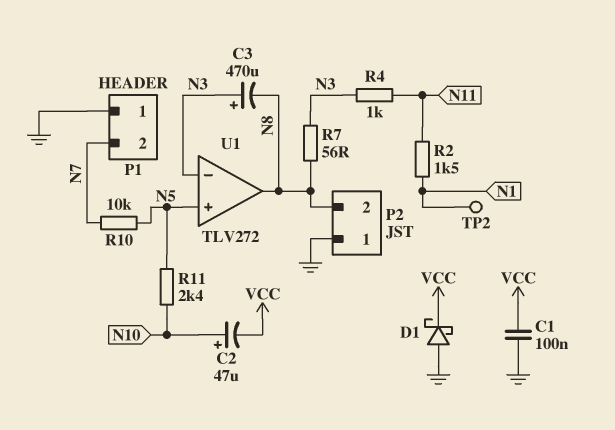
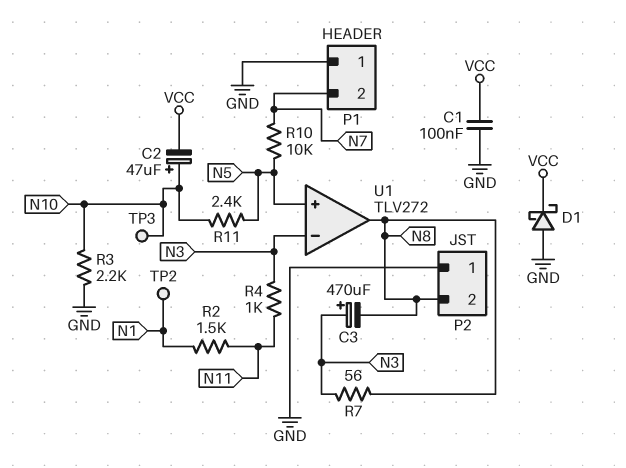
R3: none -> 2.2k (GND, N10)
TP3: none -> test point (N10)

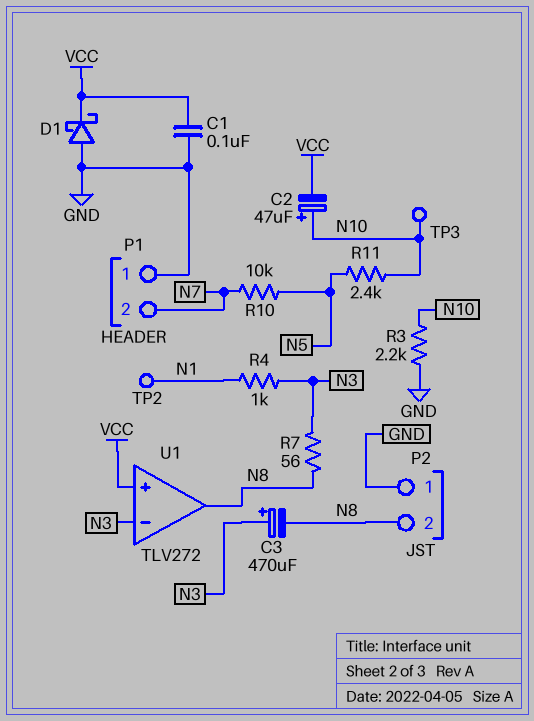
R2: 1.5k (N1, N11) -> none
R4: 1k (N3, N11) -> 1k (N1, N3)
U1 pin in+: N5 -> VCC

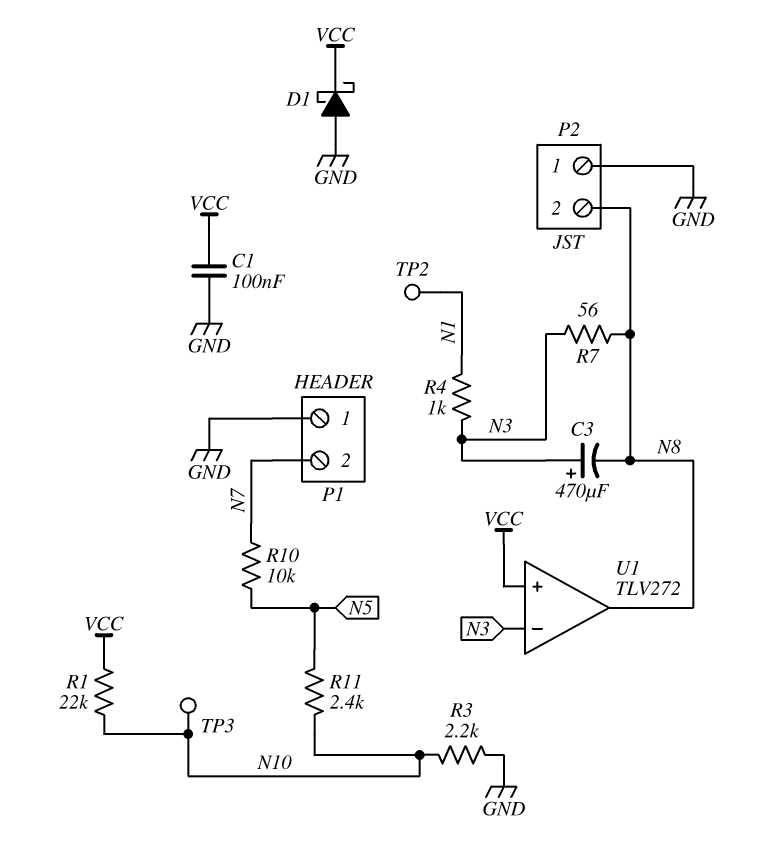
C2: 47uF (plus N10, minus VCC) -> none
R1: none -> 22k (N10, VCC)

